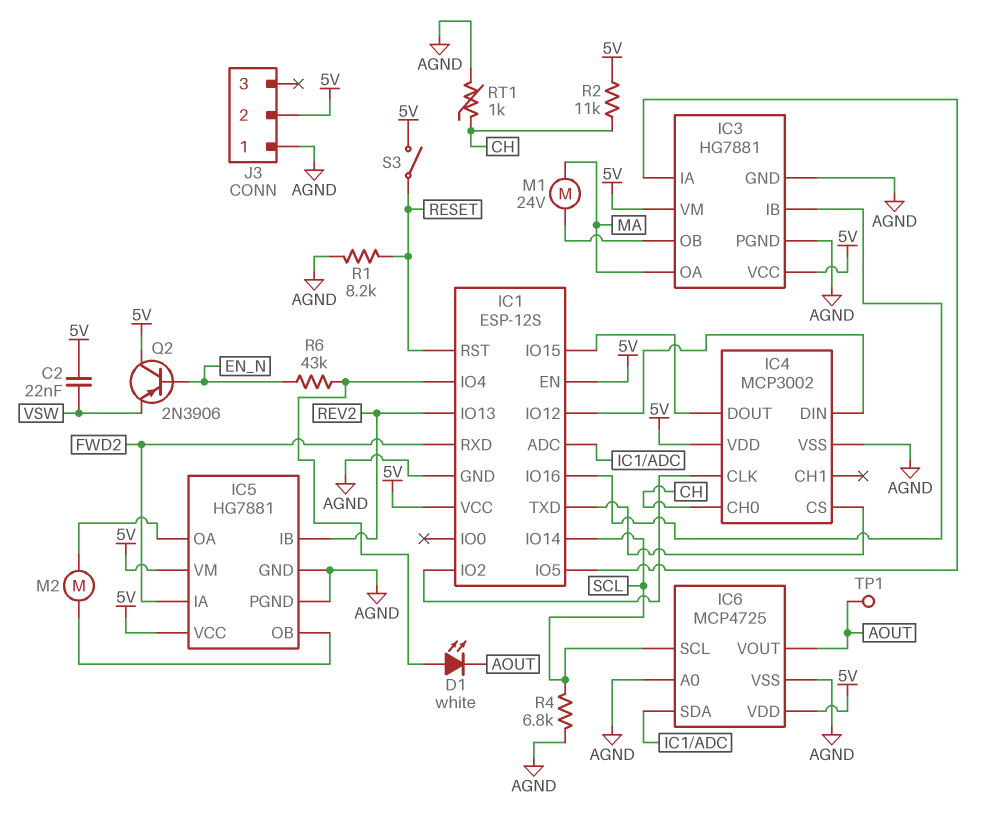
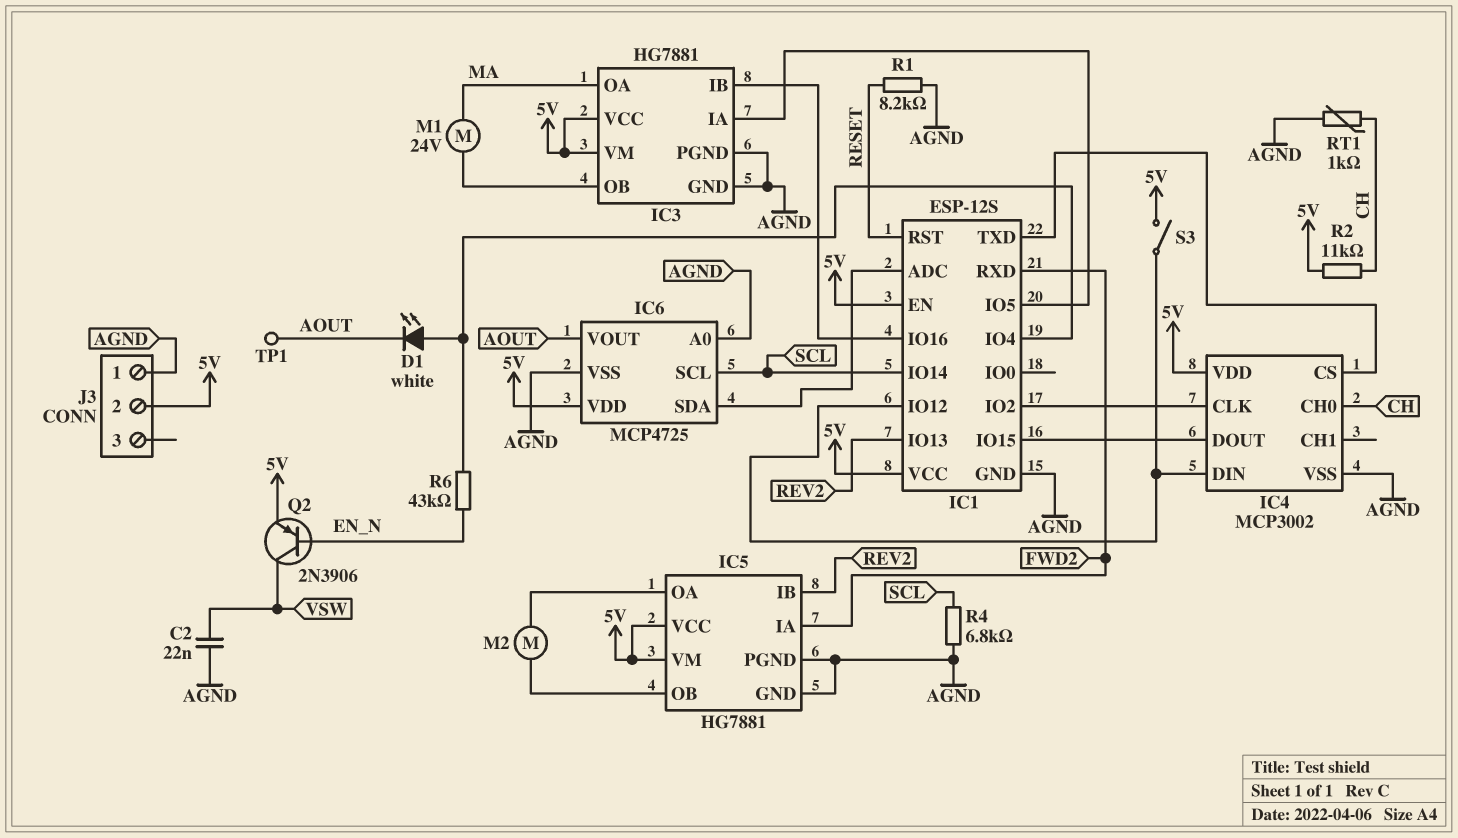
C2: 22nF (5V, VSW) -> 22nF (AGND, VSW)
Q2: PNP 2N3906 (B EN_N, C 5V, E VSW) -> PNP 2N3906 (B EN_N, C VSW, E 5V)
S3: switch (5V, RESET) -> switch (5V, IC1/IO12)

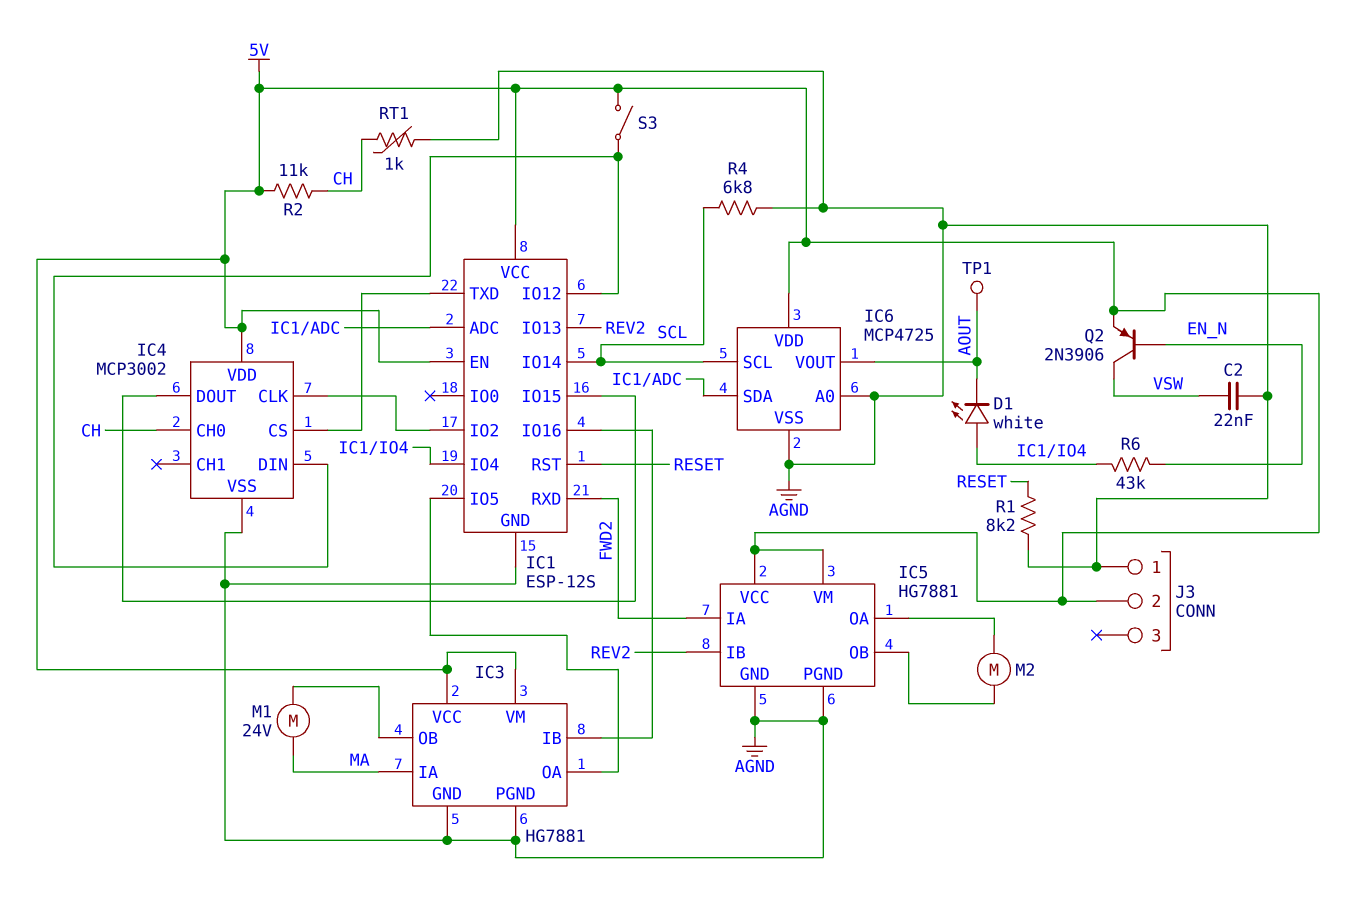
IC3 pin IA: IC1/IO5 -> MA
IC3 pin OA: MA -> IC1/IO5

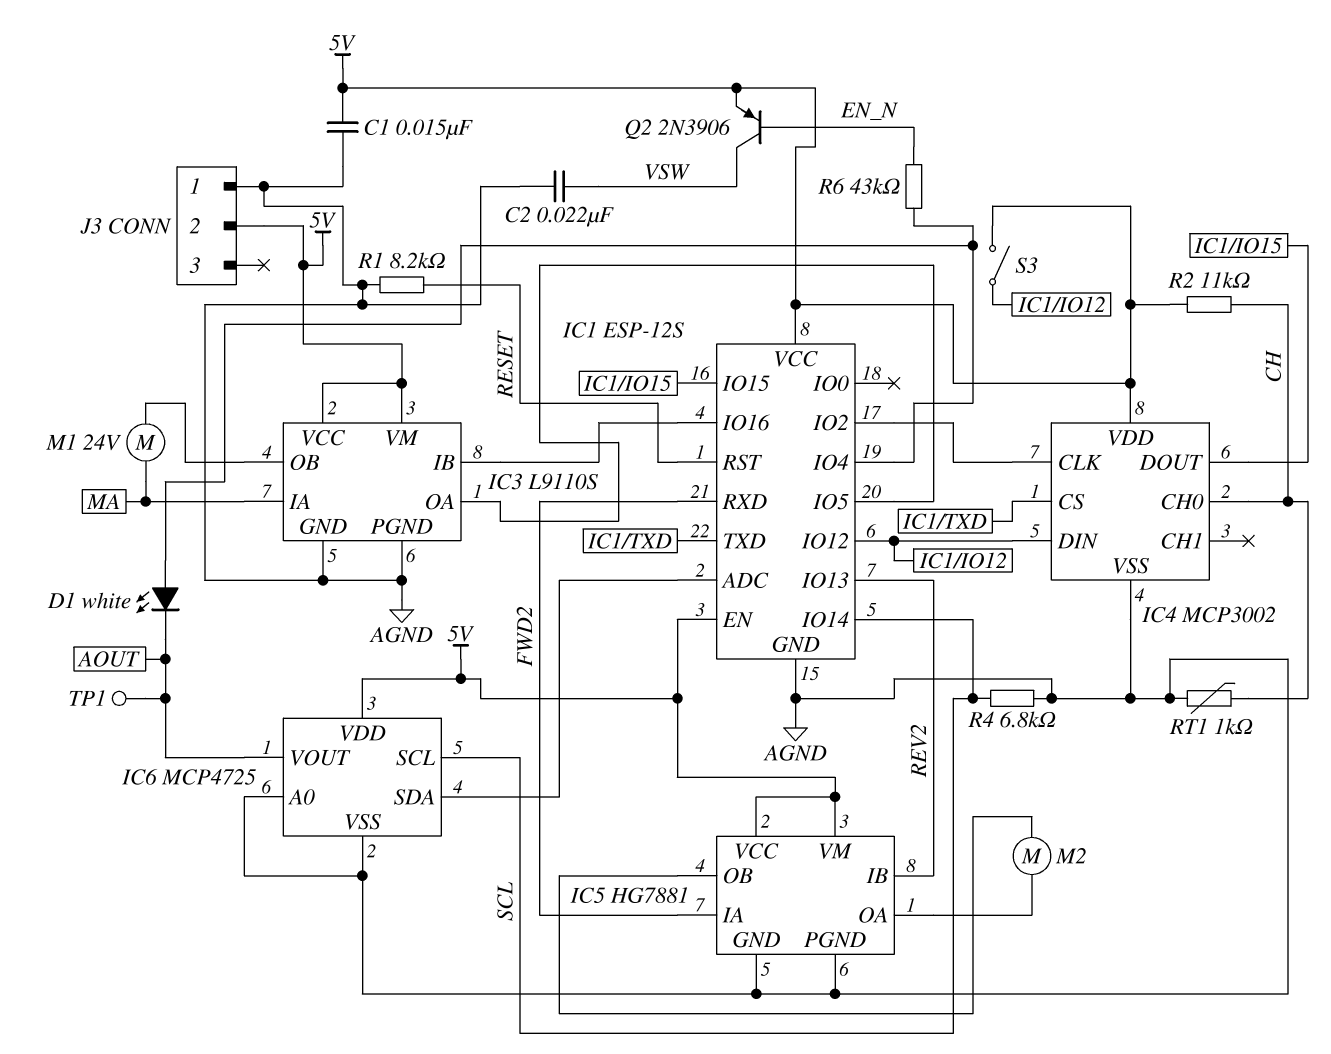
C1: none -> 15nF (5V, AGND)
IC3: HG7881 -> L9110S

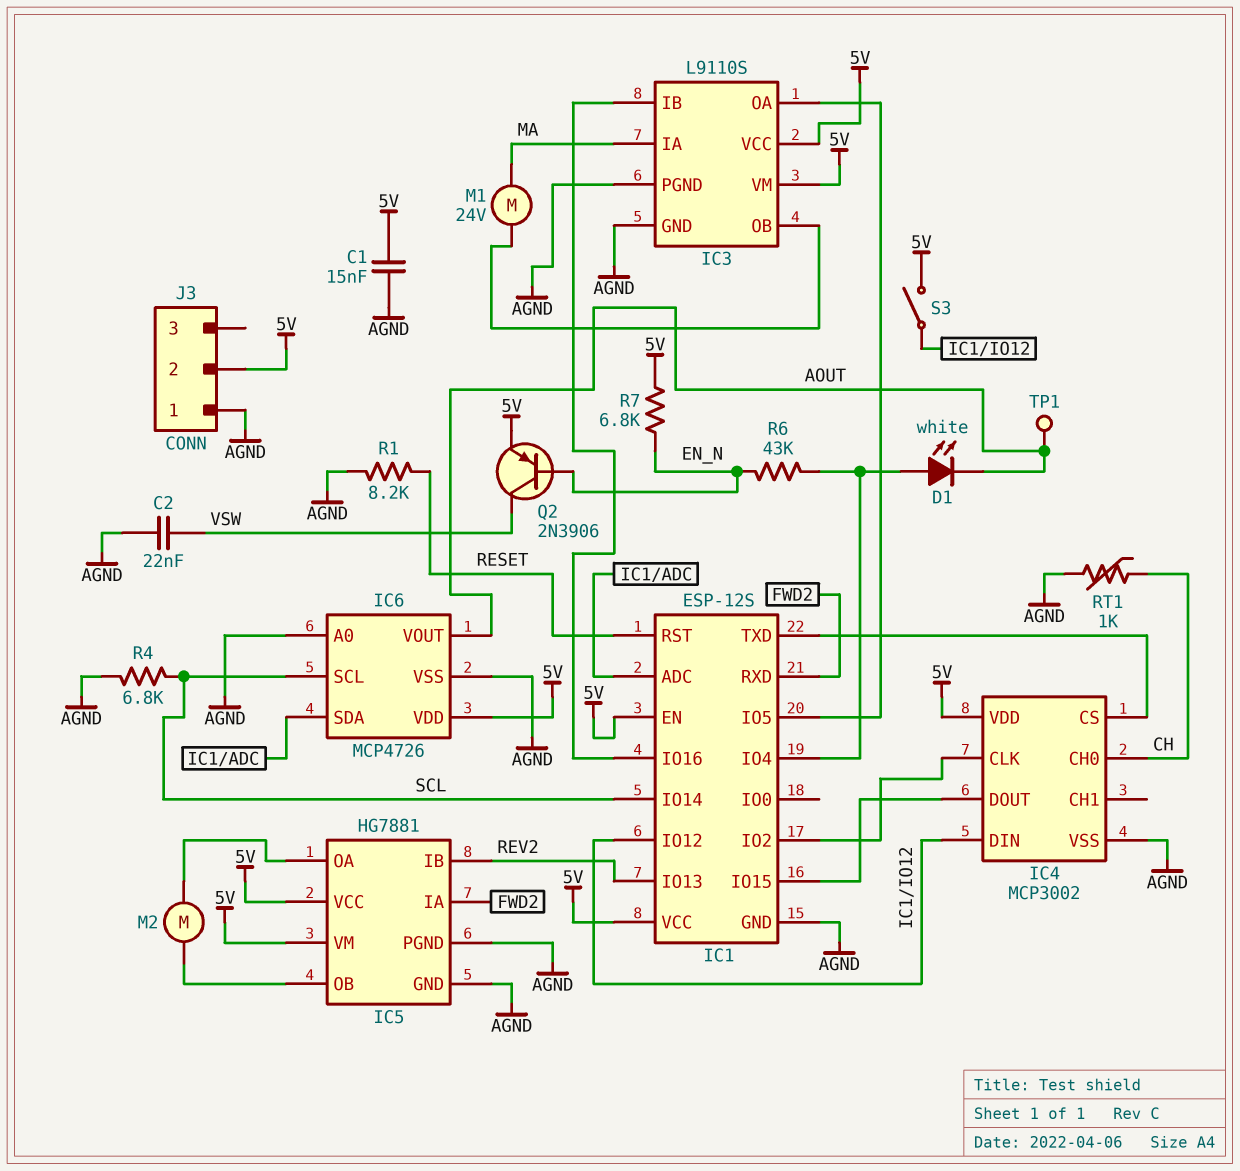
IC6: MCP4725 -> MCP4726
R2: 11k (5V, CH) -> none
R7: none -> 6.8k (5V, EN_N)

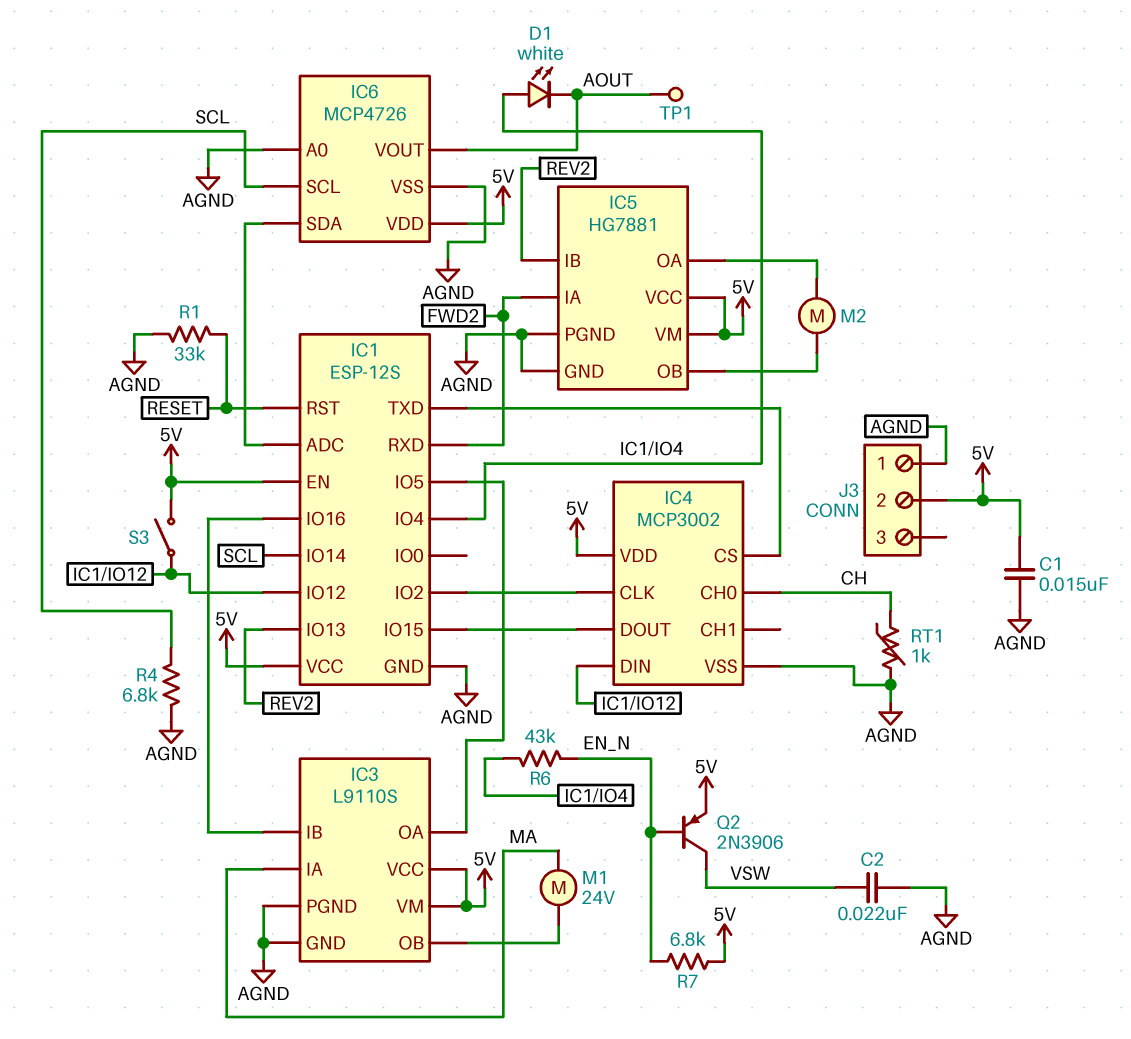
R1: 8.2k (AGND, RESET) -> 33k (AGND, RESET)

